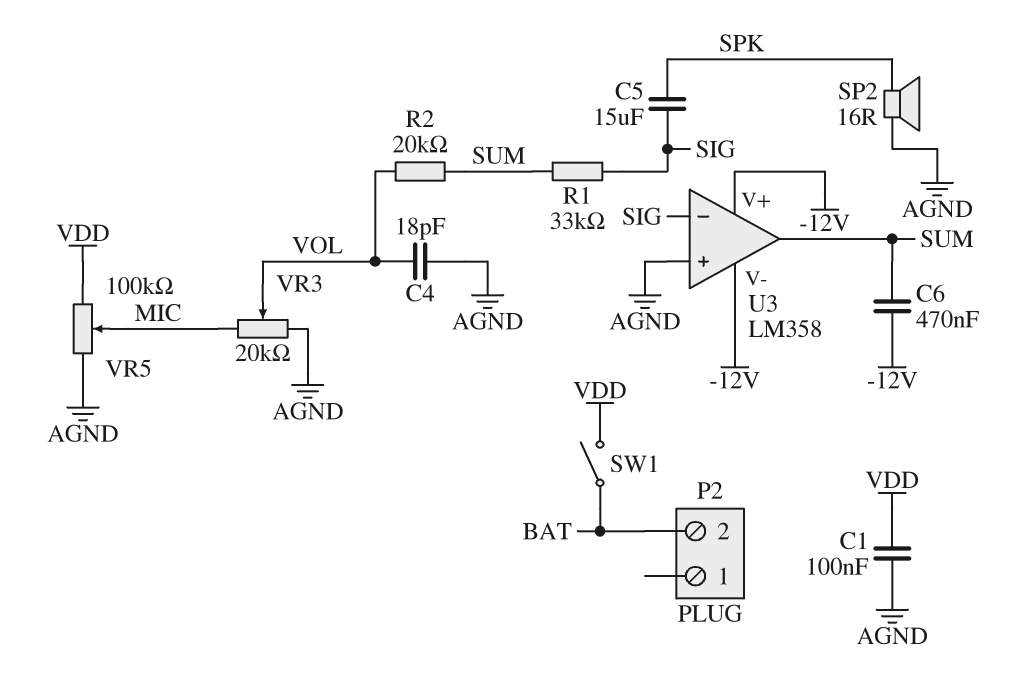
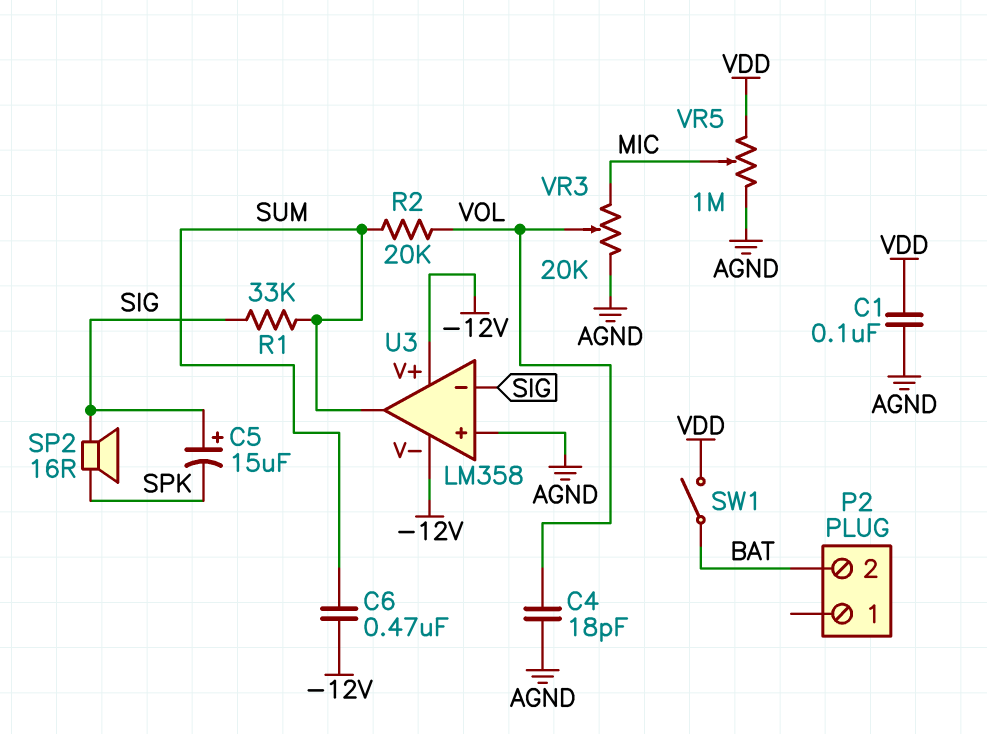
C5: 15uF (SIG, SPK) -> 15uF (plus SIG, minus SPK)
SP2: speaker 16R (AGND, SPK) -> speaker 16R (SIG, SPK)
VR5: 100k (AGND, VDD, wiper MIC) -> 1M (AGND, VDD, wiper MIC)

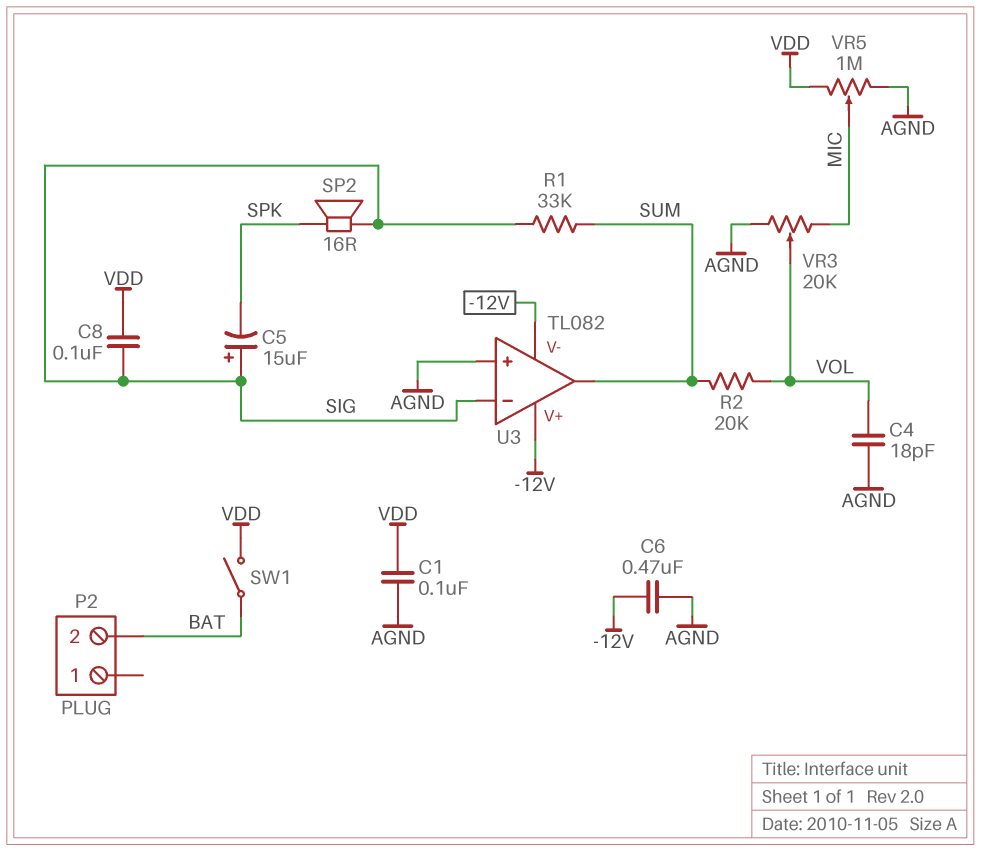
C6: 470nF (-12V, SUM) -> 470nF (-12V, AGND)
C8: none -> 100nF (SIG, VDD)
U3: LM358 -> TL082

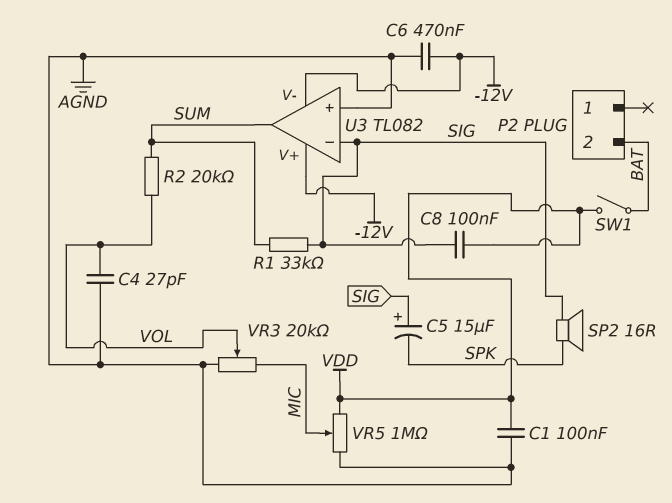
C4: 18pF (AGND, VOL) -> 27pF (AGND, VOL)

